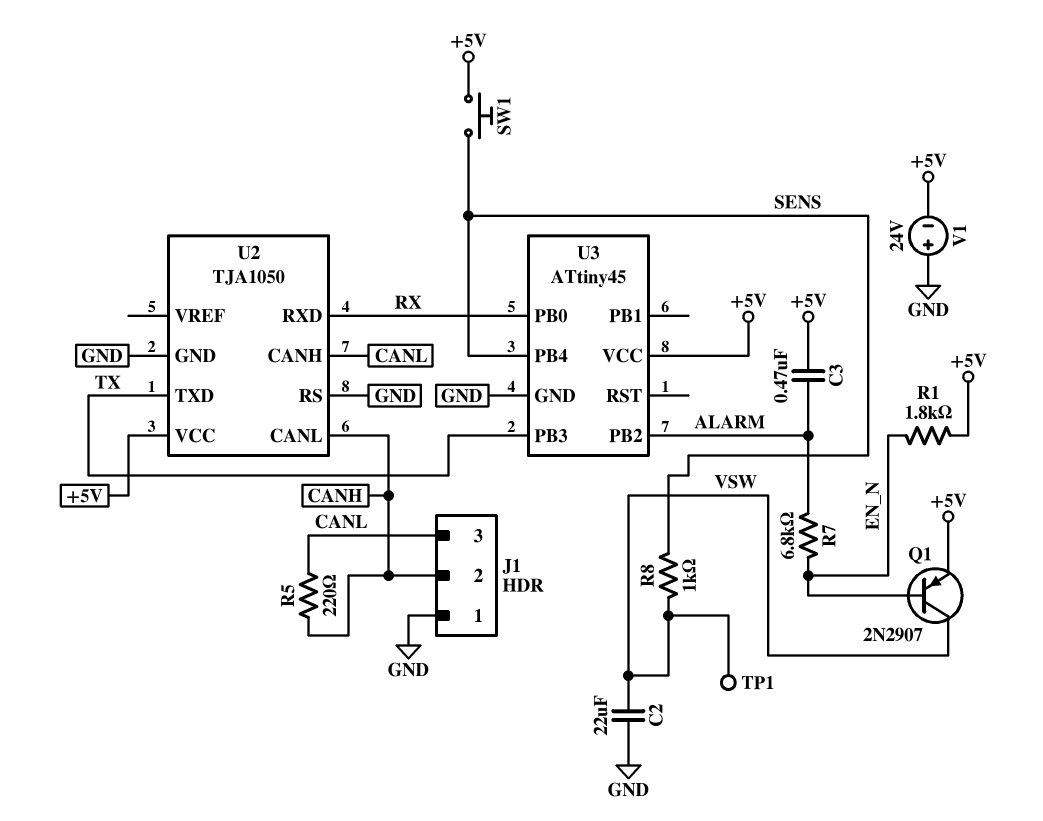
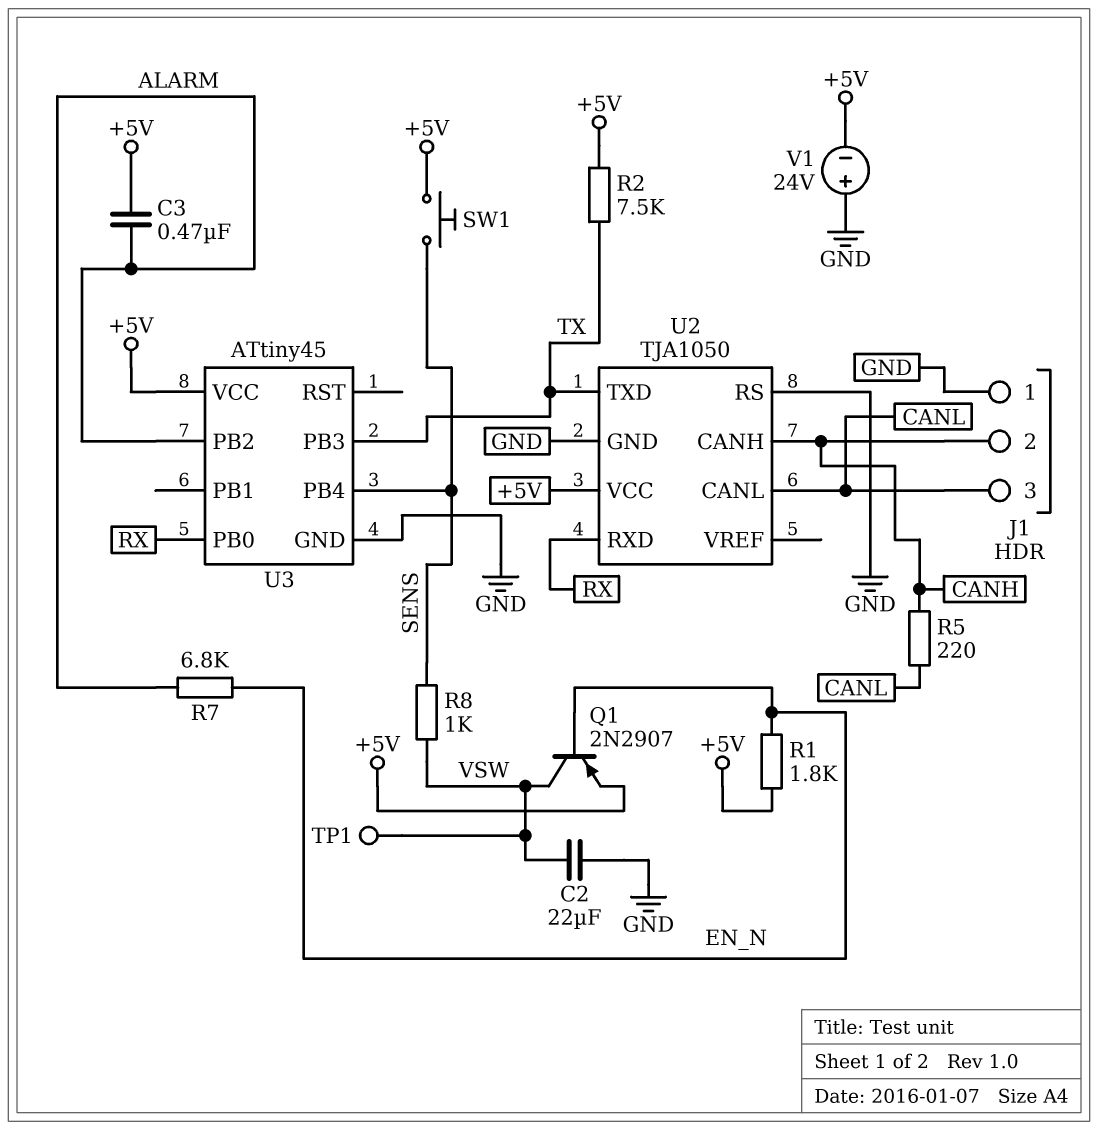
R2: none -> 7.5k (+5V, TX)
U2 pin CANH: CANL -> CANH
U2 pin CANL: CANH -> CANL

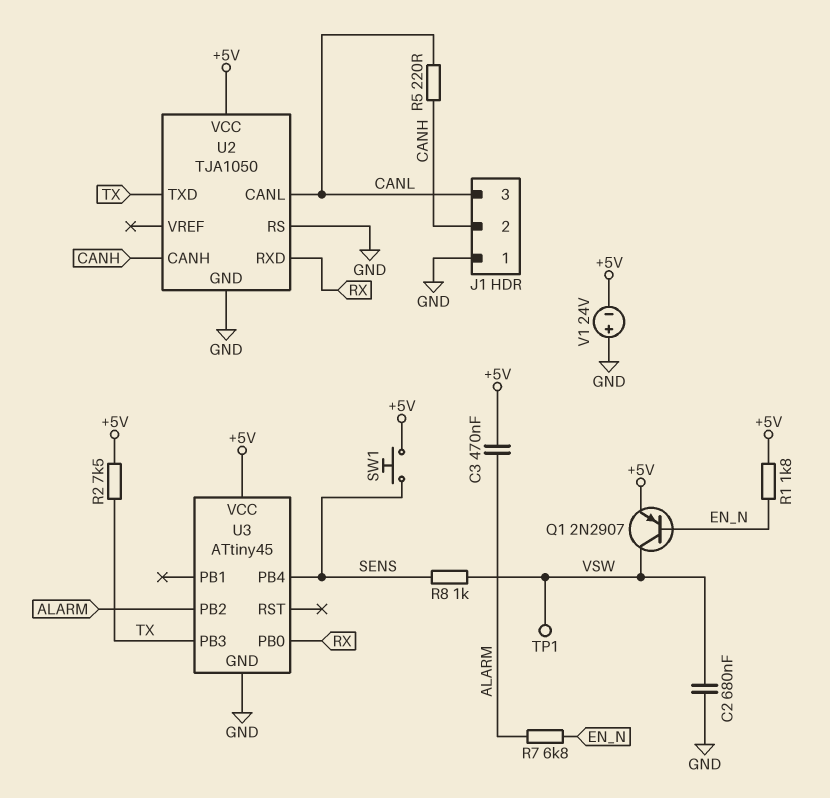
C2: 22uF (GND, VSW) -> 680nF (GND, VSW)

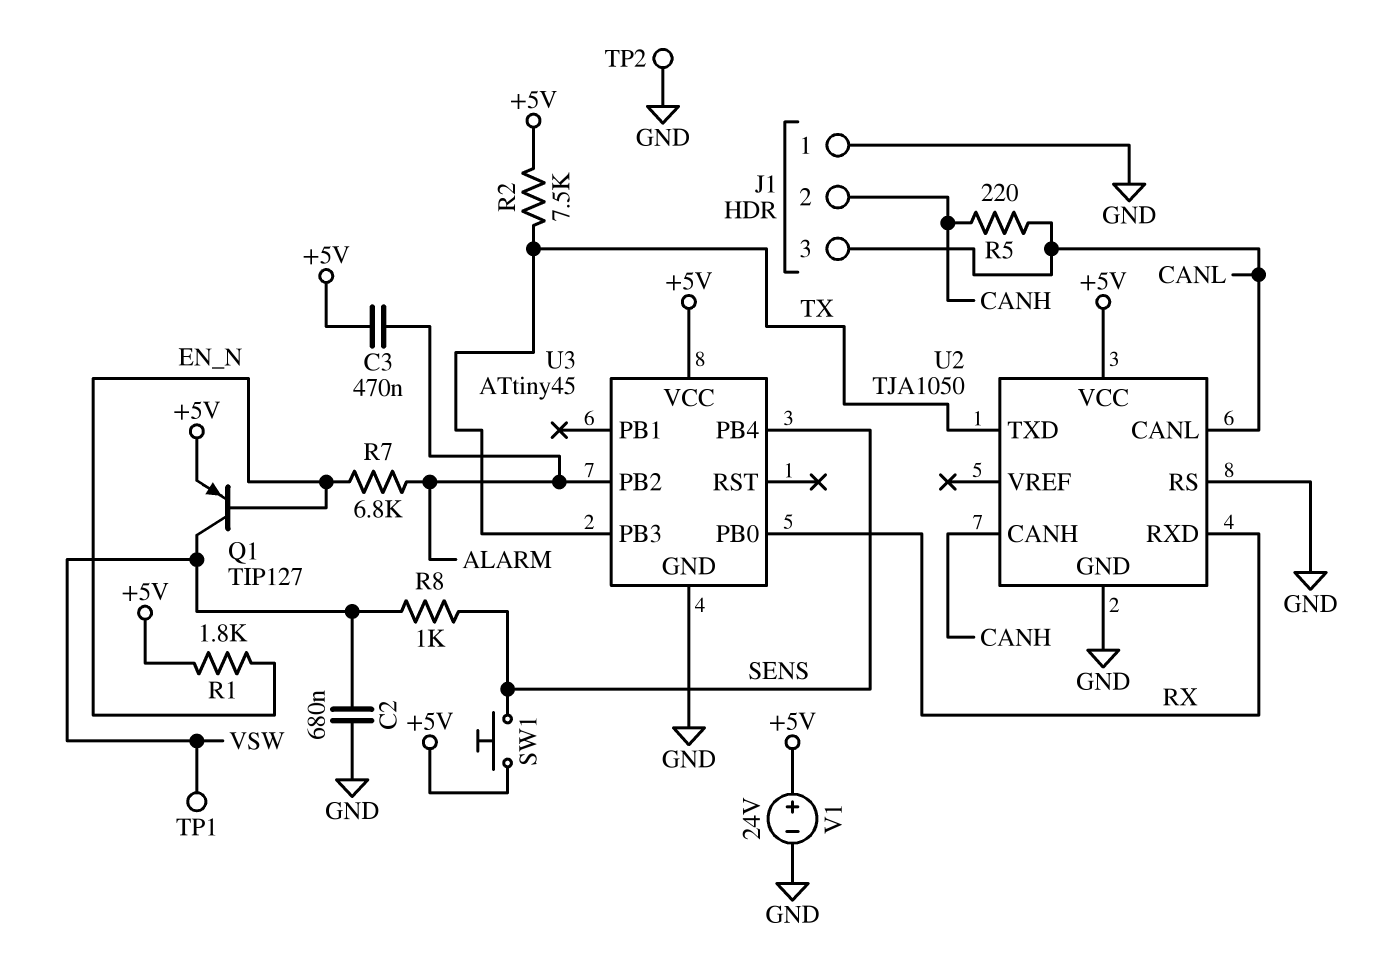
Q1: PNP 2N2907 (B EN_N, C VSW, E +5V) -> PNP TIP127 (B EN_N, C VSW, E +5V)
TP2: none -> test point (GND)
V1: 24V (plus GND, minus +5V) -> 24V (plus +5V, minus GND)

